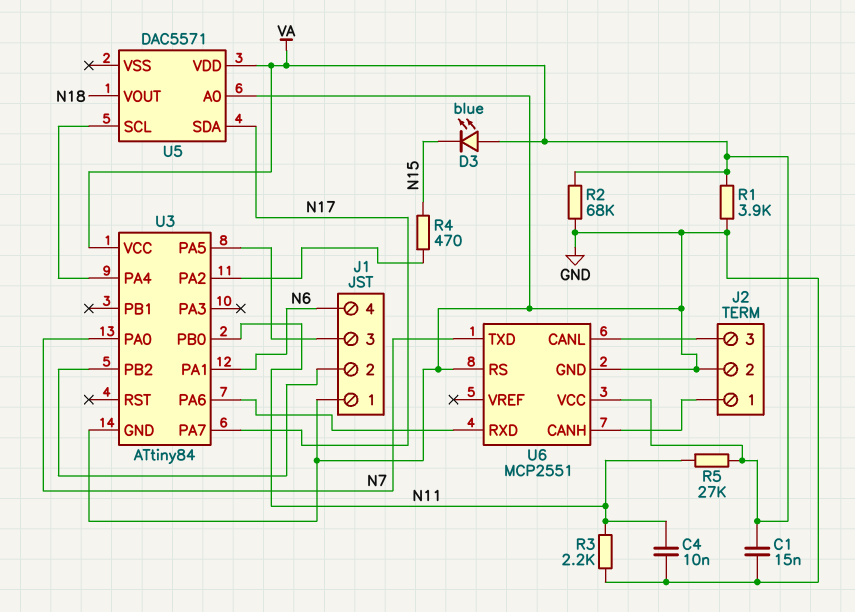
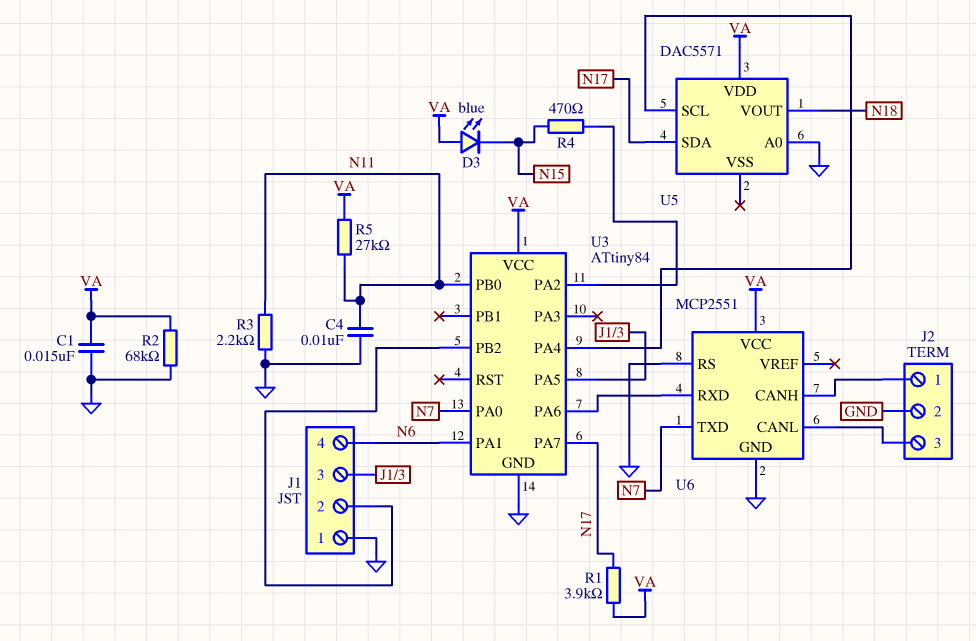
R1: 3.9k (GND, VA) -> 3.9k (N17, VA)

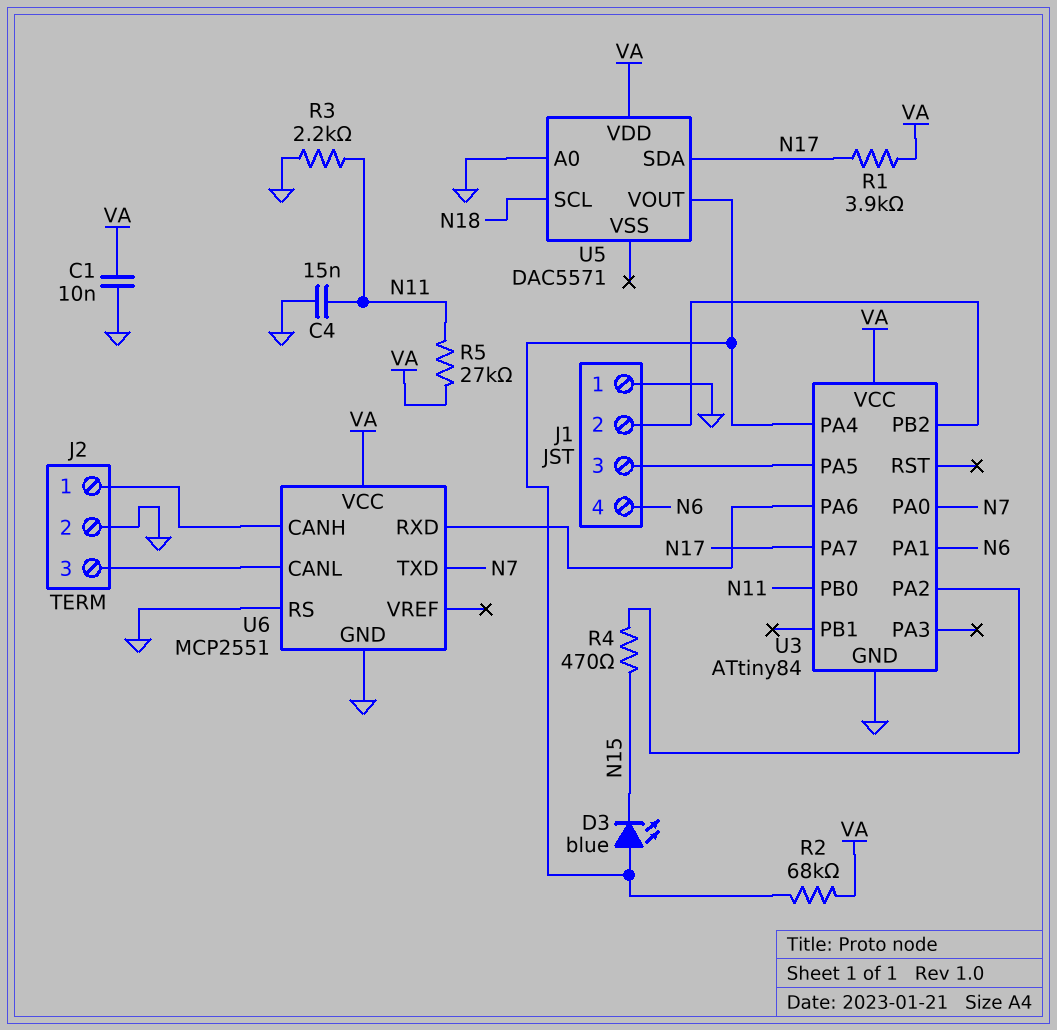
C1: 15nF (GND, VA) -> 10nF (GND, VA)
C4: 10nF (GND, N11) -> 15nF (GND, N11)
D3: LED blue (A VA, K N15) -> LED blue (A U3/PA4, K N15)
R2: 68k (GND, VA) -> 68k (U3/PA4, VA)
U5 pin SCL: U3/PA4 -> N18
U5 pin VOUT: N18 -> U3/PA4

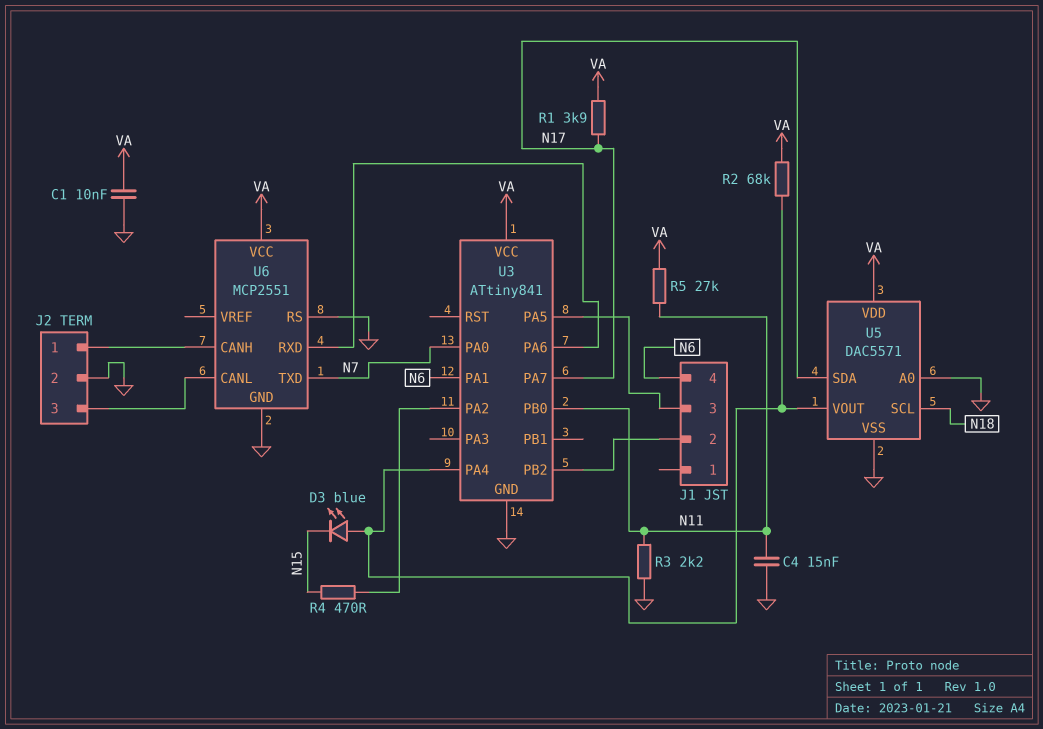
J1 pin 1: GND -> none
U3: ATtiny84 -> ATtiny841
U5 pin VSS: none -> GND

